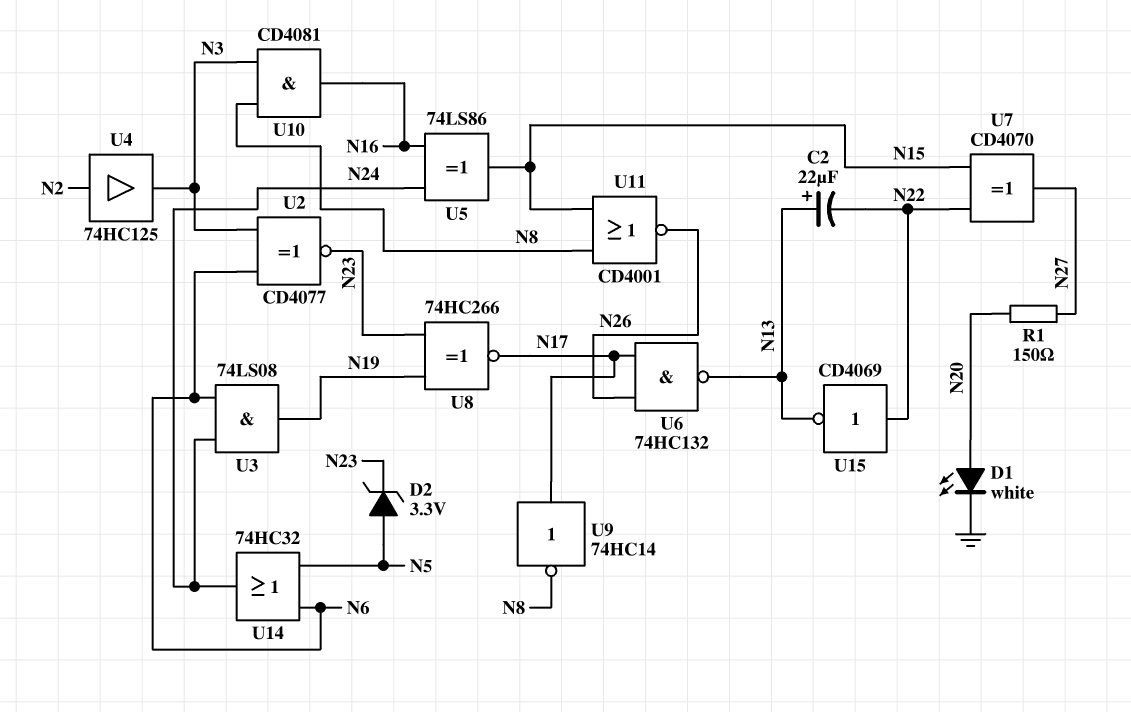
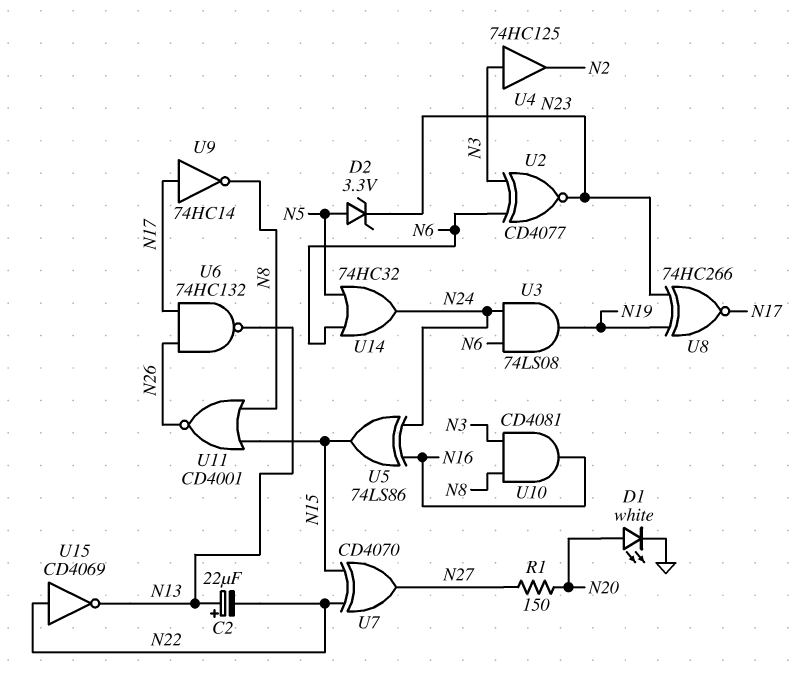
U4: buffer 74HC125 (in N2, out N3) -> buffer 74HC125 (in N3, out N2)

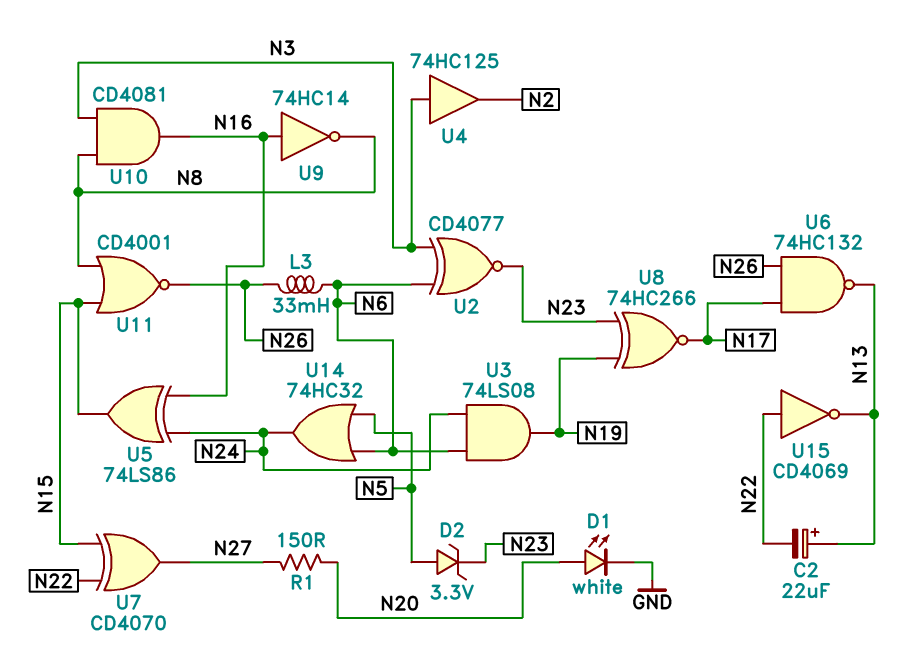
L3: none -> 33mH (N6, N26)
U9: NOT 74HC14 (in N17, out N8) -> NOT 74HC14 (in N16, out N8)

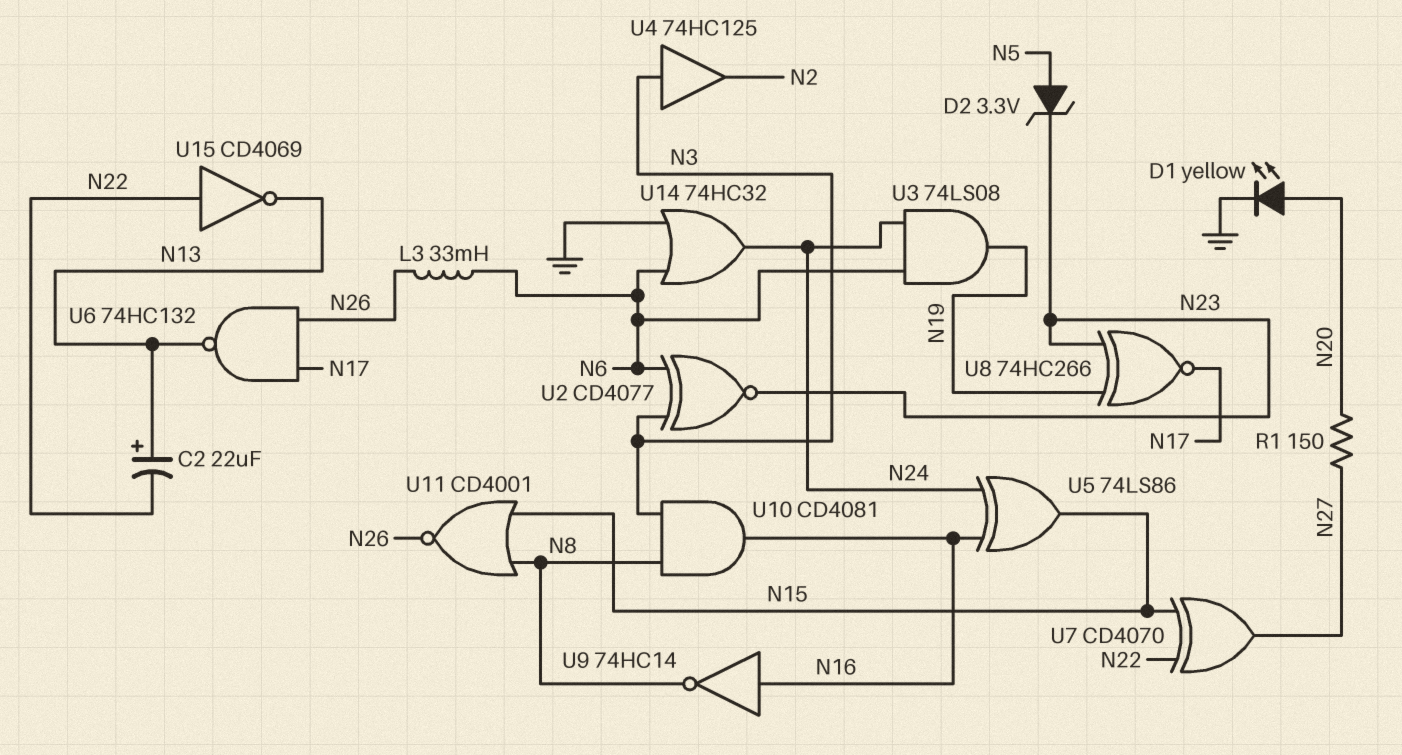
D1: LED white (A N20, K GND) -> LED yellow (A N20, K GND)
U14: OR 74HC32 (in N5, in N6, out N24) -> OR 74HC32 (in GND, in N6, out N24)

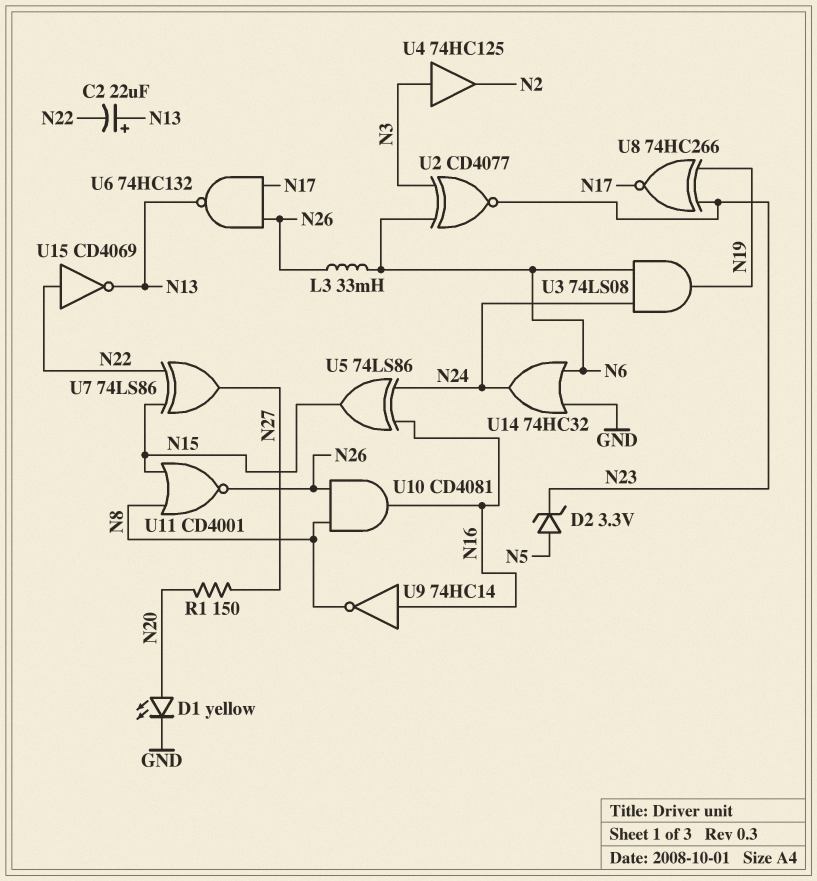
U7: XOR CD4070 (in N15, in N22, out N27) -> XOR 74LS86 (in N15, in N22, out N27)
U10: AND CD4081 (in N3, in N8, out N16) -> AND CD4081 (in N8, in N26, out N16)

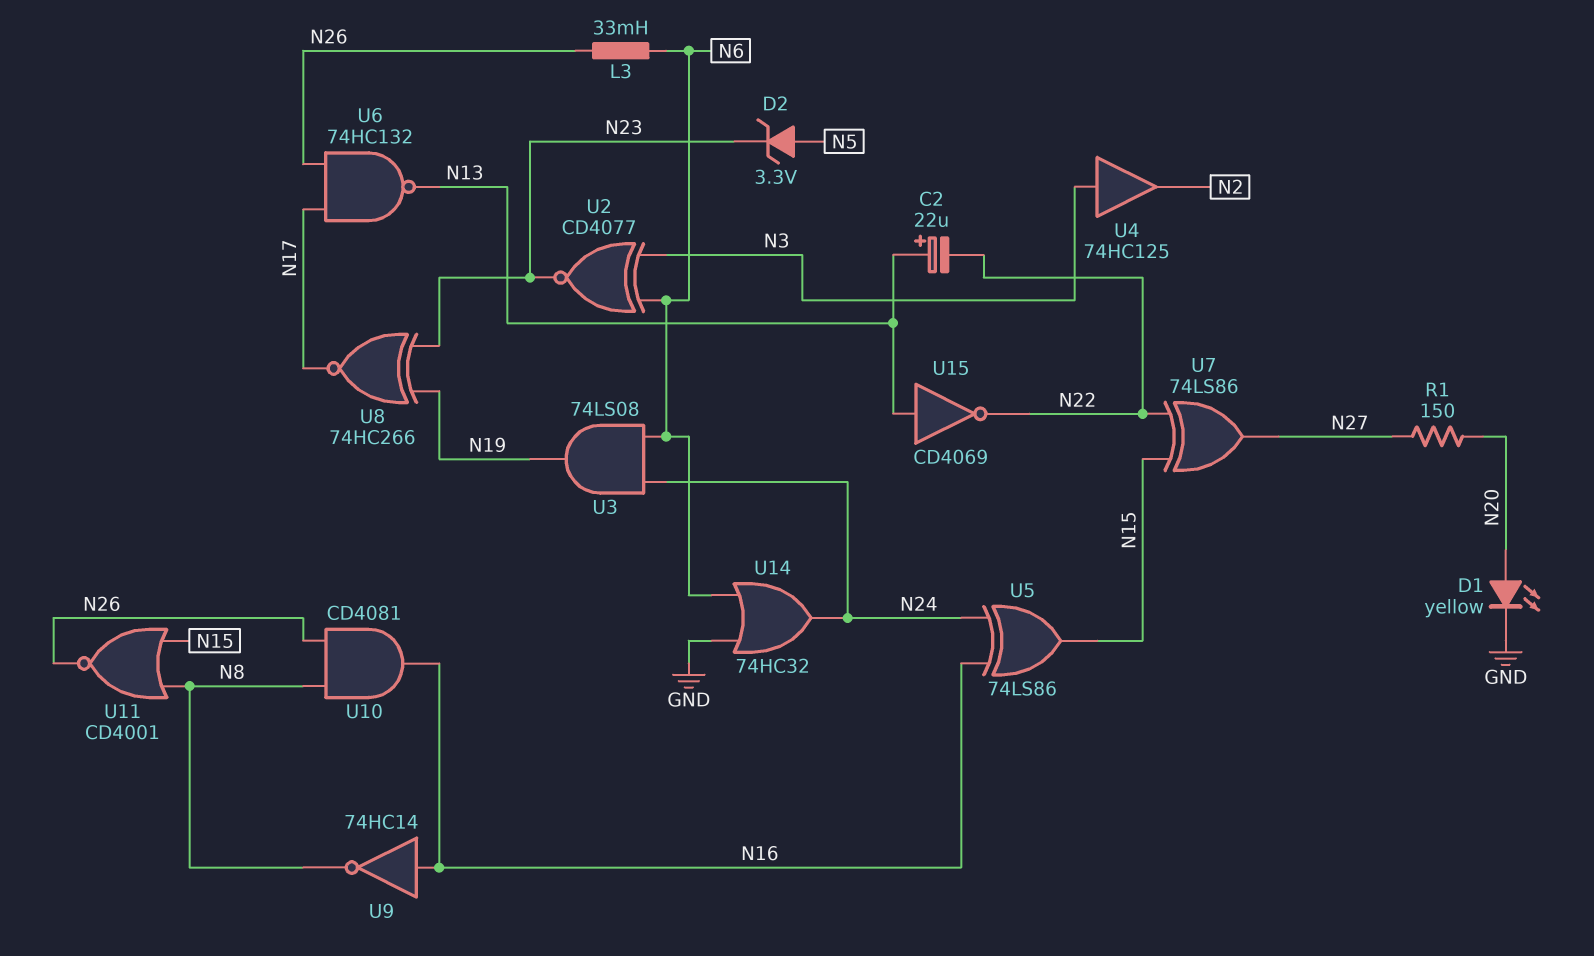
U15: NOT CD4069 (in N22, out N13) -> NOT CD4069 (in N13, out N22)

